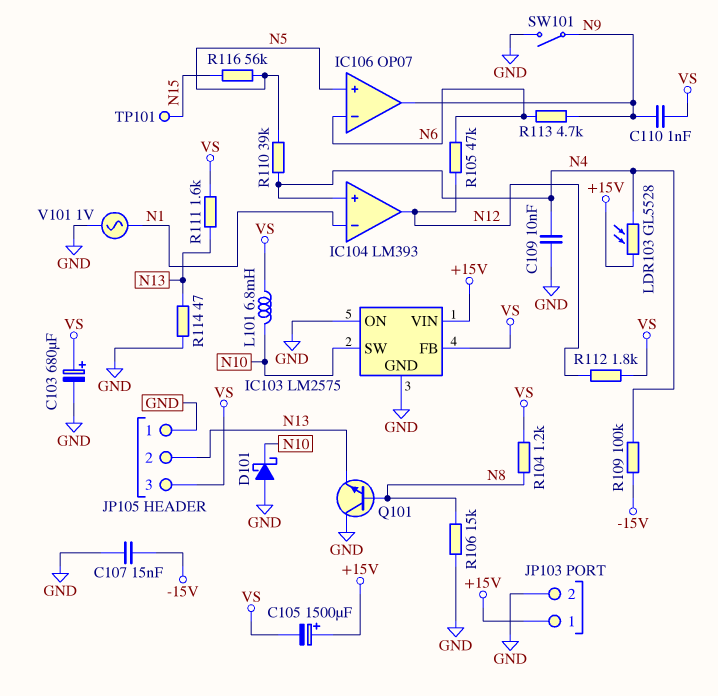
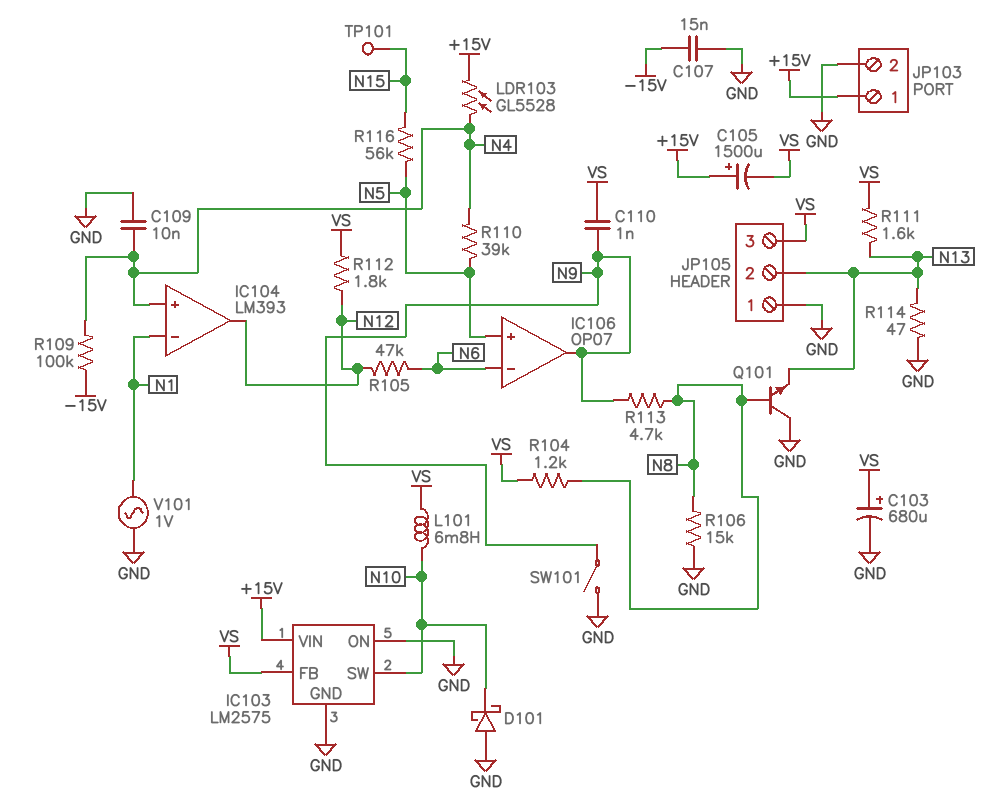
R113: 4.7k (N6, N9) -> 4.7k (N8, N9)

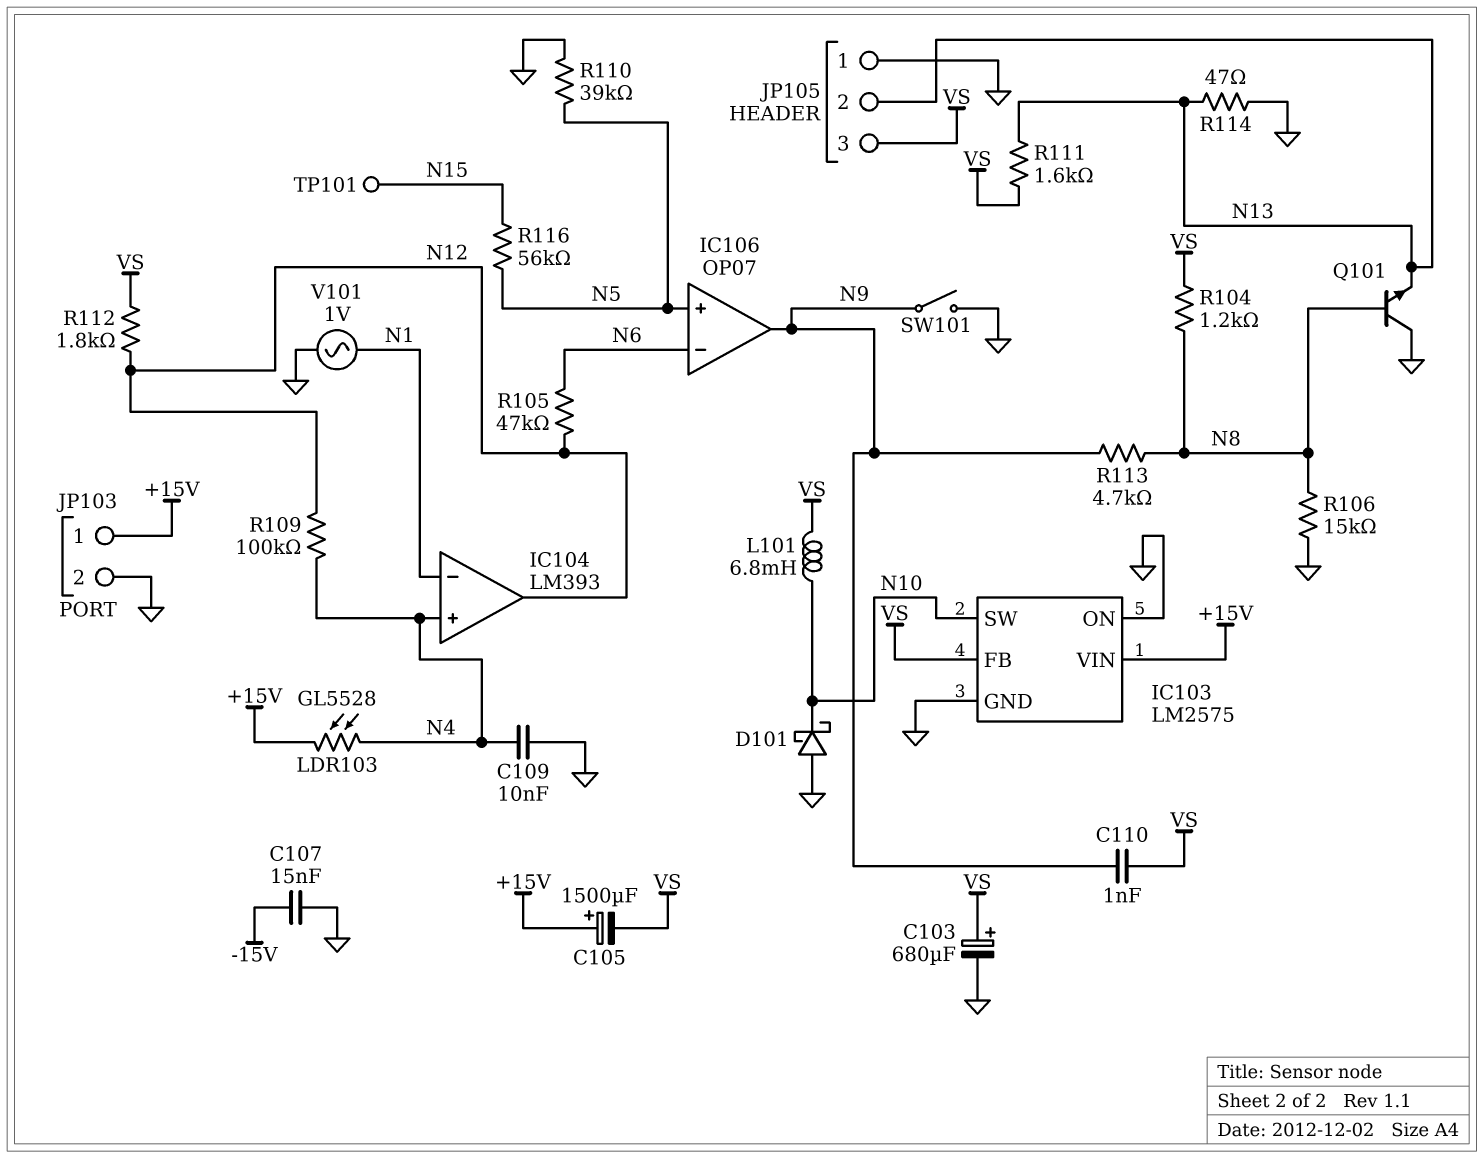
R109: 100k (-15V, N4) -> 100k (N4, N12)
R110: 39k (N4, N5) -> 39k (GND, N5)

